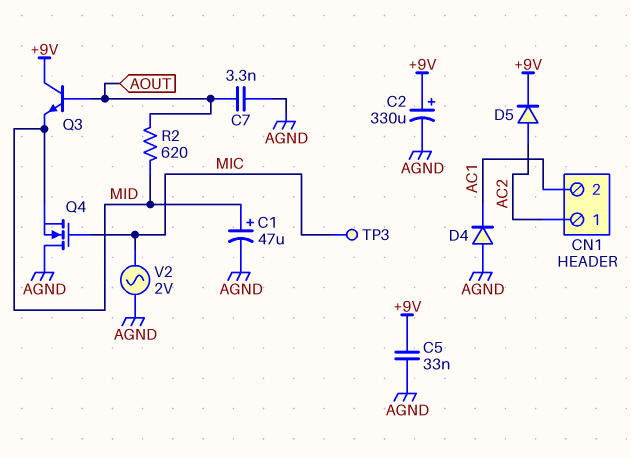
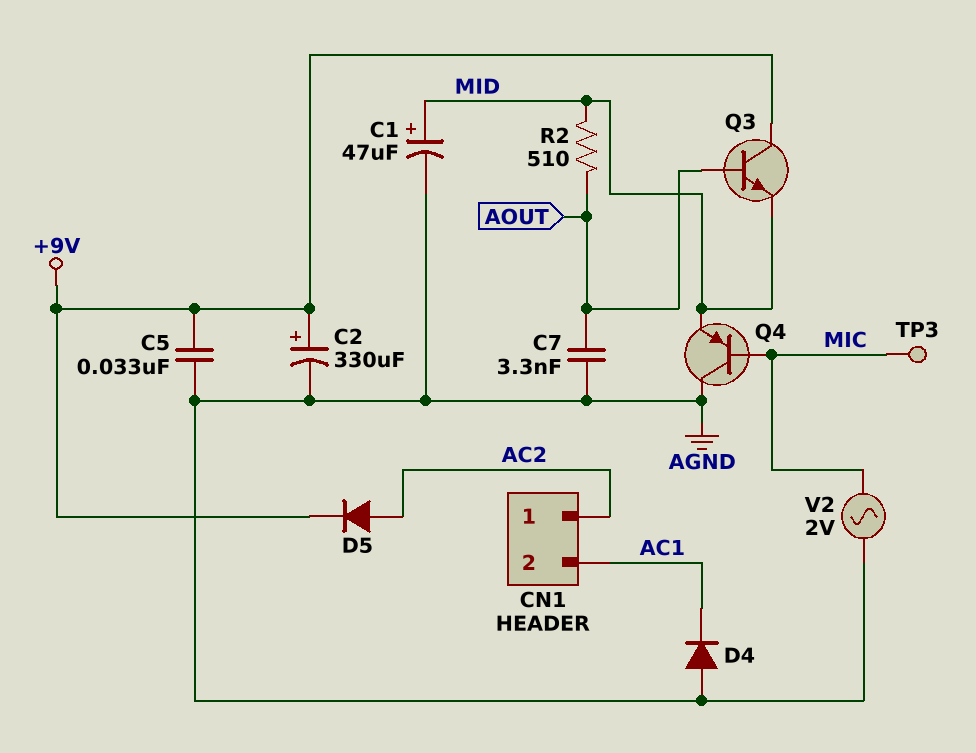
Q4: NMOS (G MIC, D AGND, S MID) -> PNP (B MIC, C AGND, E MID)
R2: 620 (AOUT, MID) -> 510 (AOUT, MID)

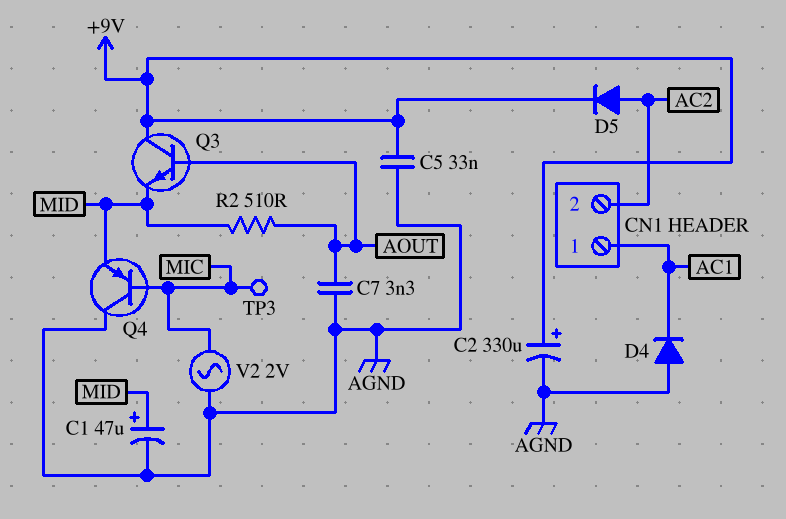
CN1 pin 1: AC2 -> AC1
CN1 pin 2: AC1 -> AC2

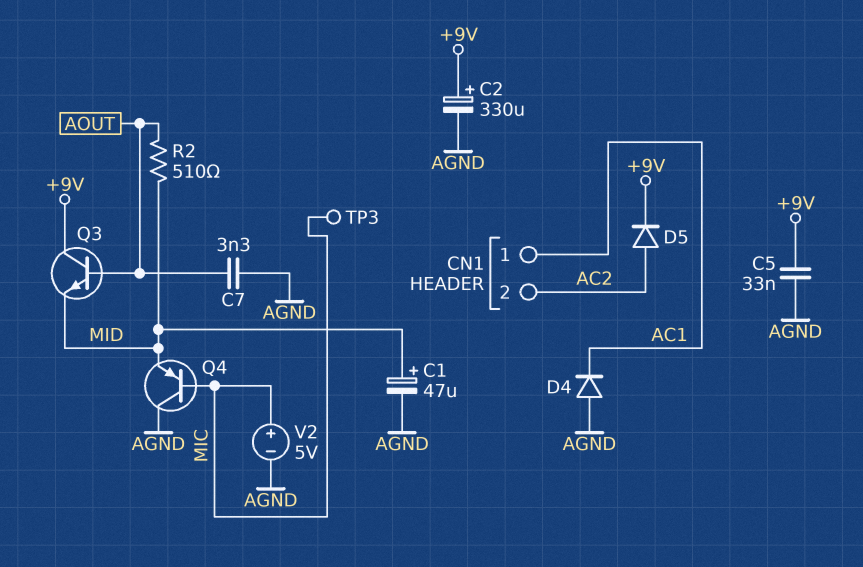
V2: AC 2V (AGND, MIC) -> 5V (plus MIC, minus AGND)

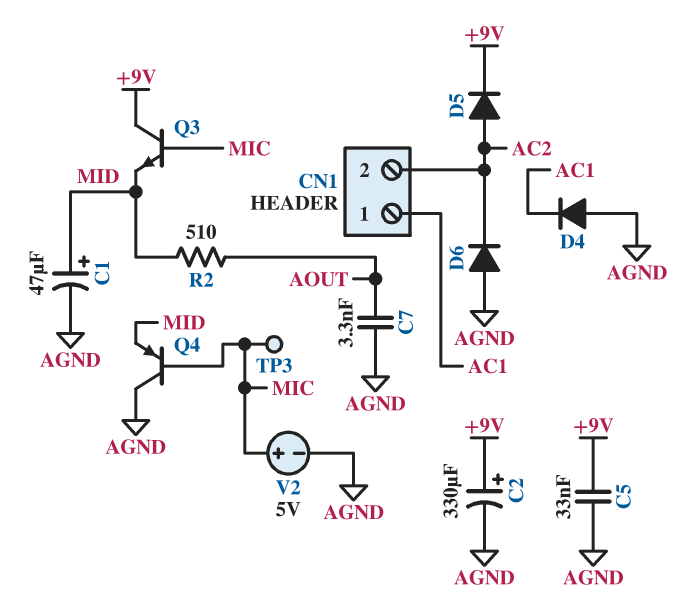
D6: none -> diode (A AGND, K AC2)
Q3: NPN (B AOUT, C +9V, E MID) -> NPN (B MIC, C +9V, E MID)

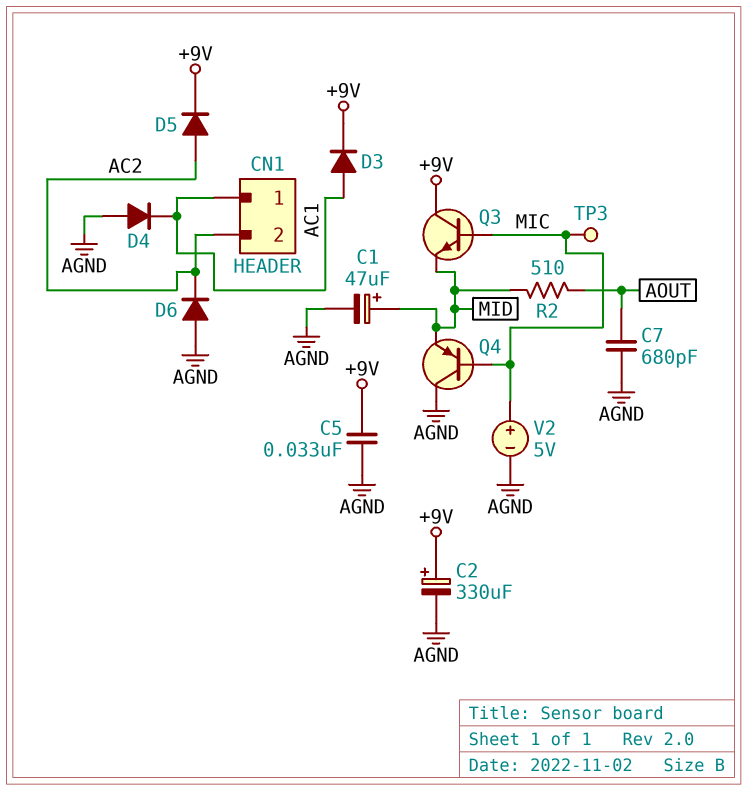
C7: 3.3nF (AGND, AOUT) -> 680pF (AGND, AOUT)
D3: none -> diode (A AC1, K +9V)

